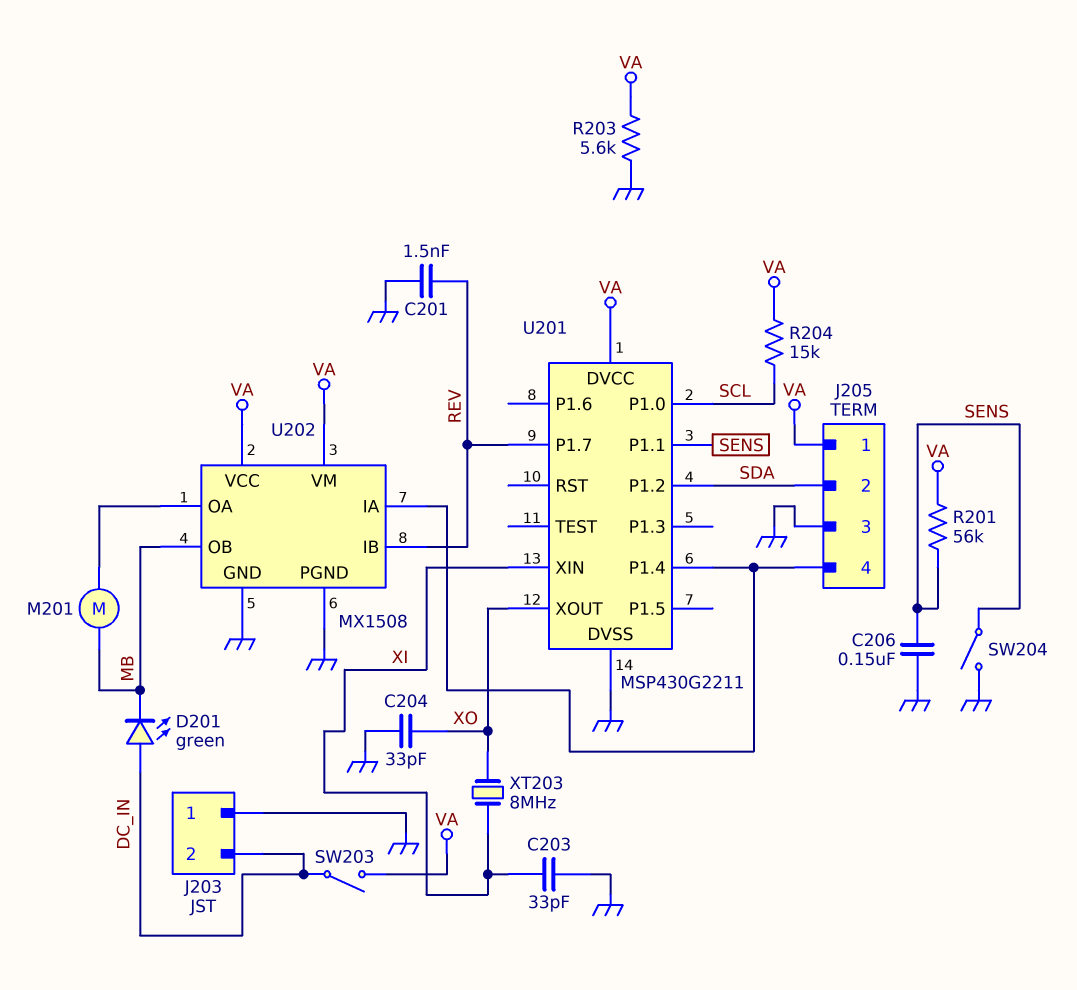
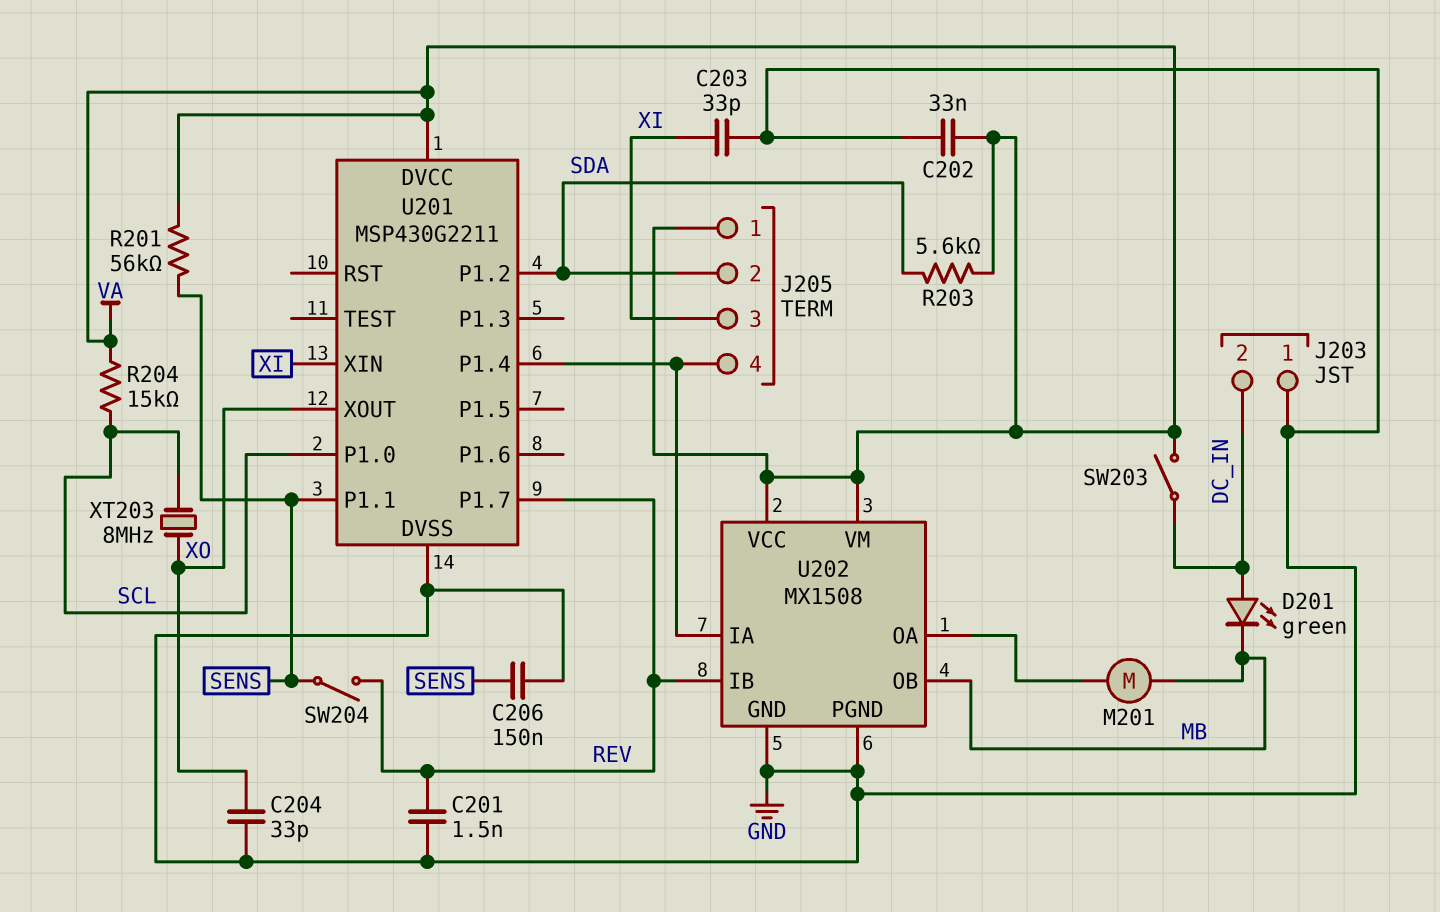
C202: none -> 33nF (GND, VA)
J205 pin 3: GND -> XI
R203: 5.6k (GND, VA) -> 5.6k (SDA, VA)
SW204: switch (GND, SENS) -> switch (REV, SENS)
XT203: 8MHz (XI, XO) -> 8MHz (SCL, XO)

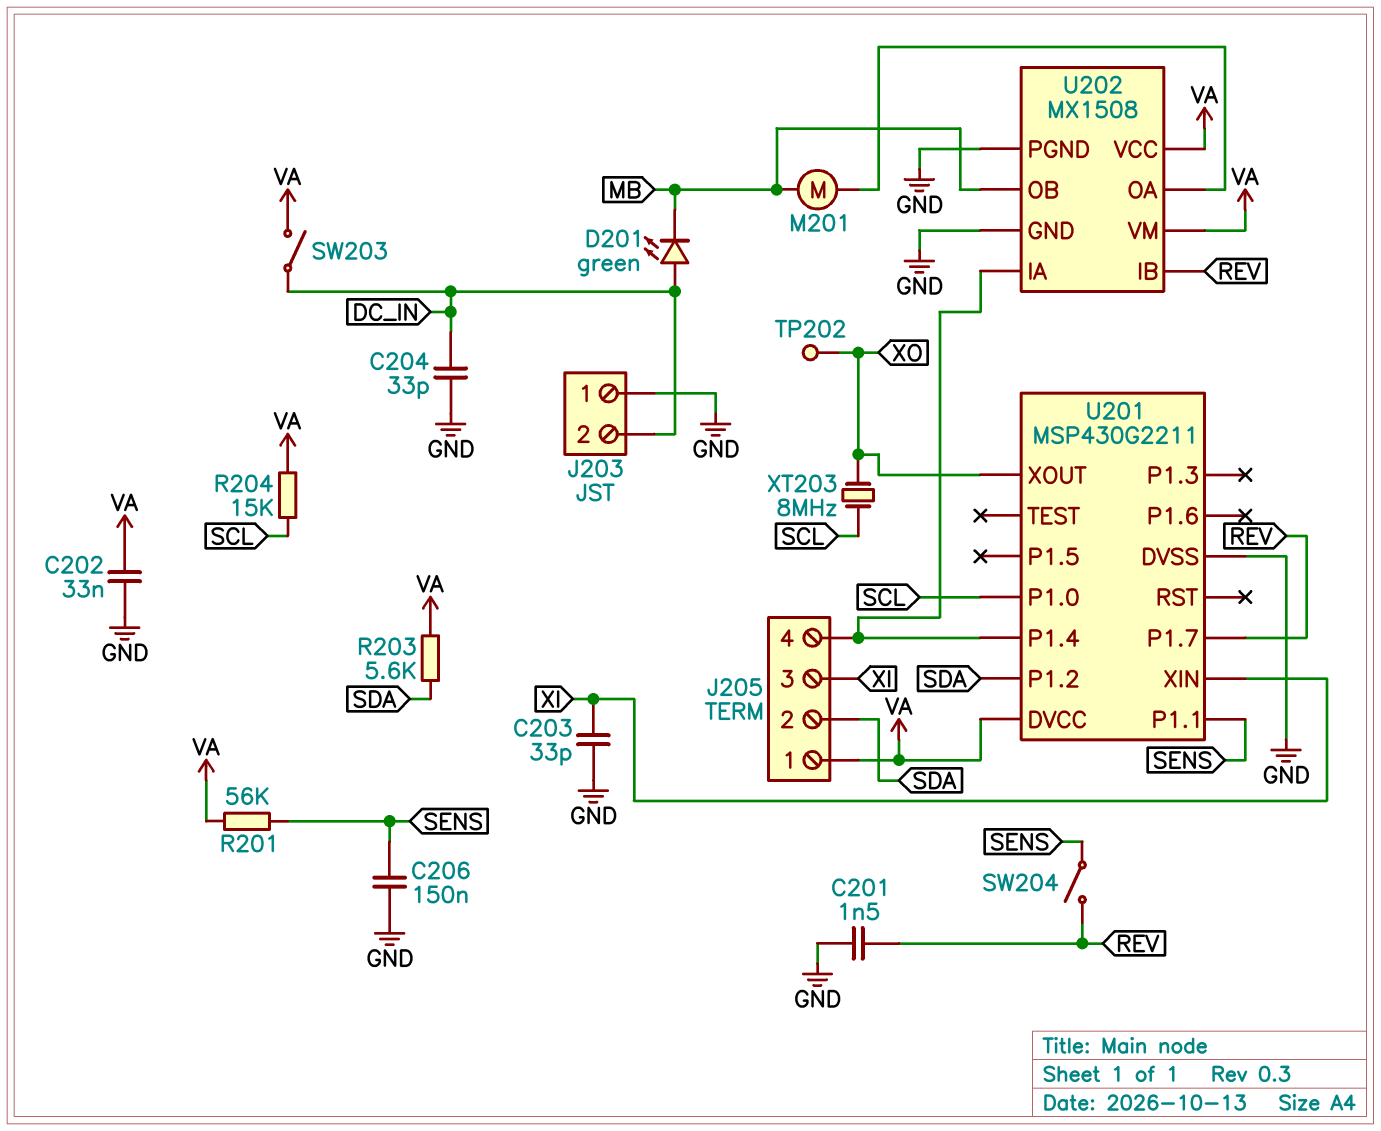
C204: 33pF (GND, XO) -> 33pF (DC_IN, GND)
TP202: none -> test point (XO)

